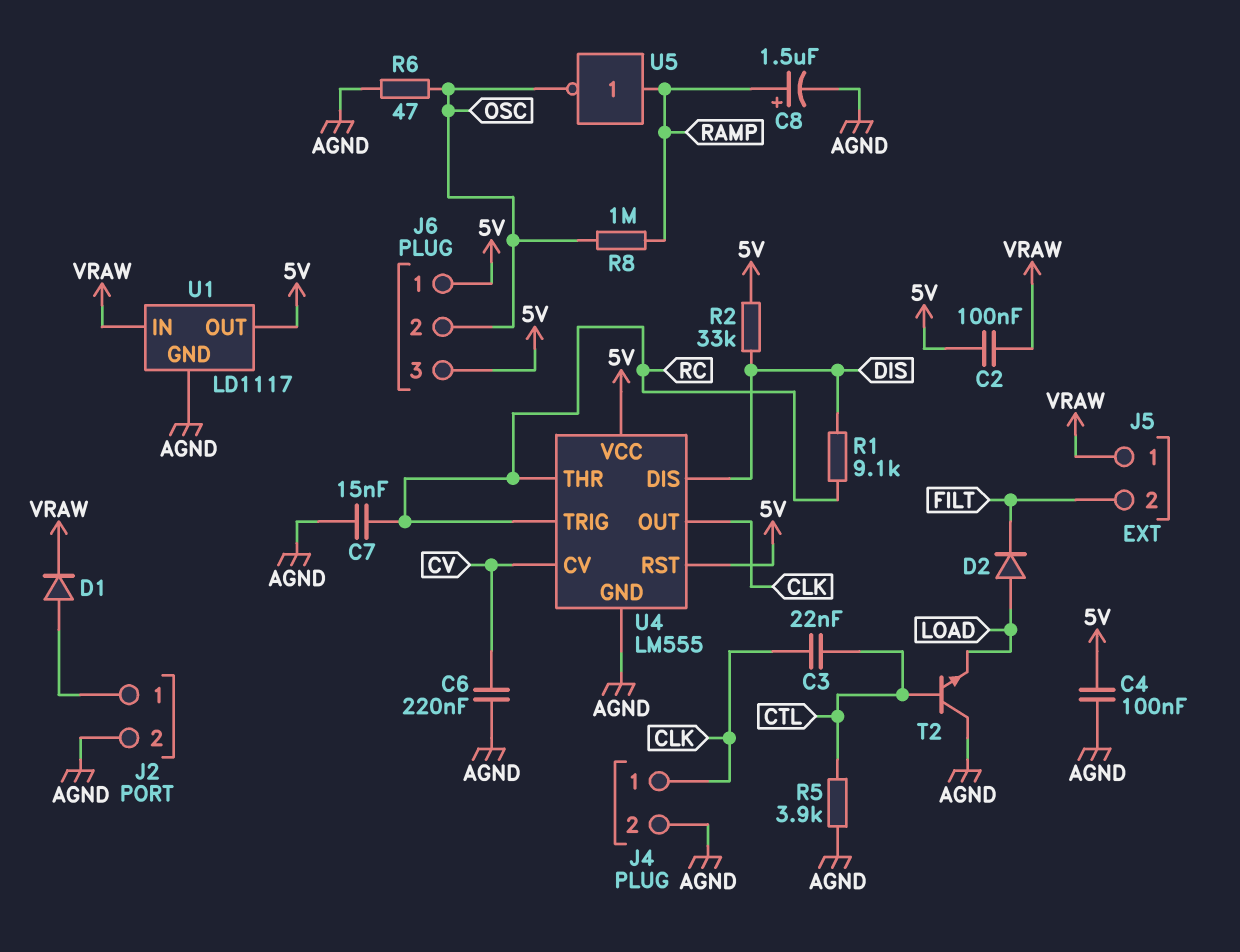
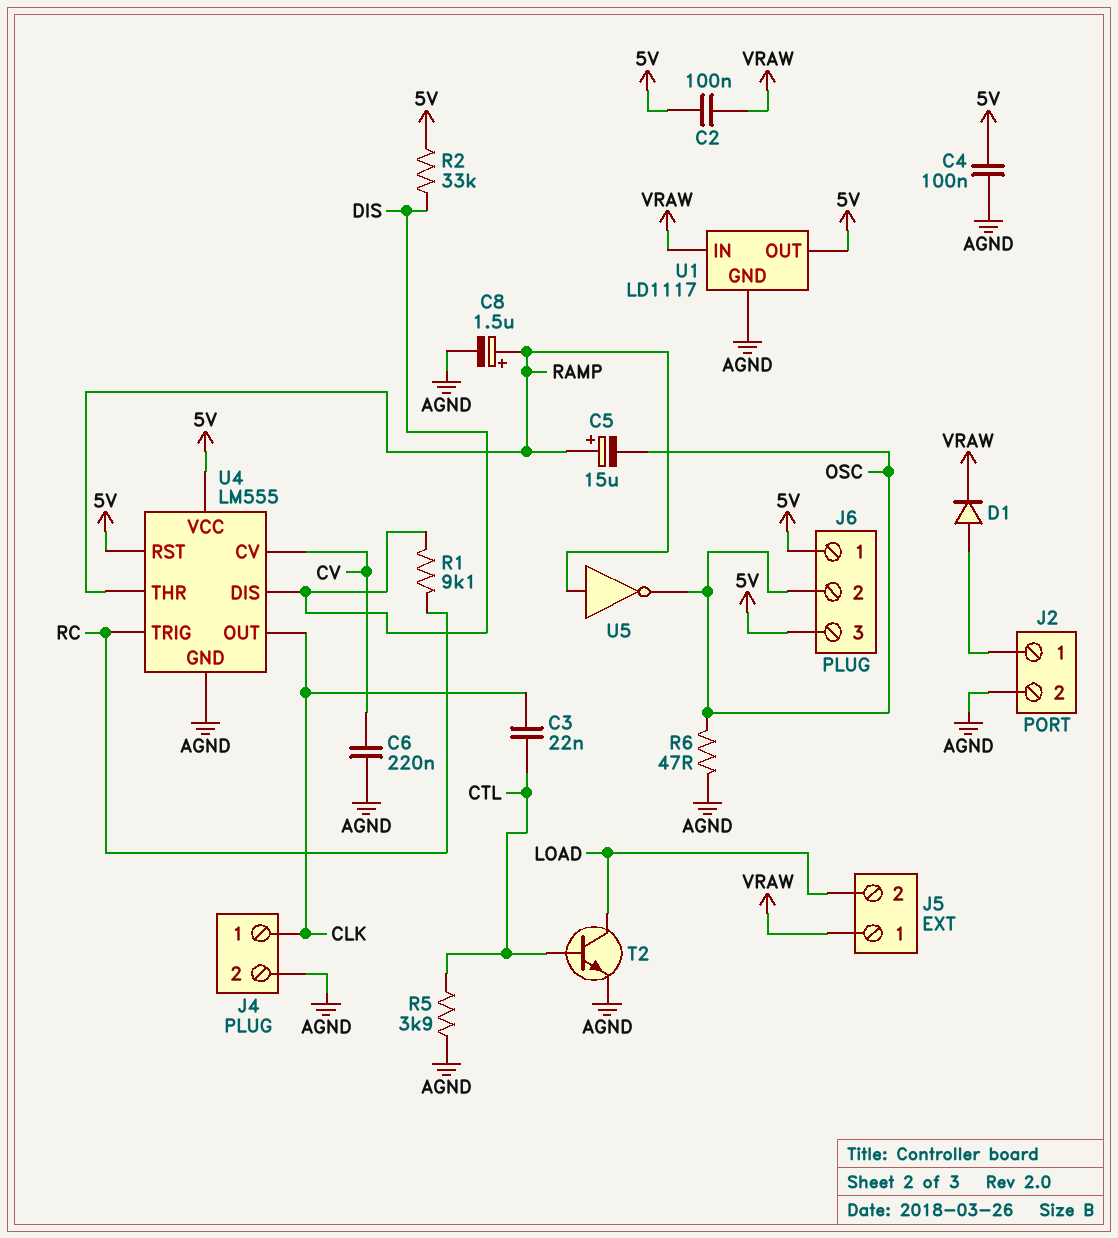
C5: none -> 15uF (plus RAMP, minus OSC)
C7: 15nF (AGND, RC) -> none
D2: diode (A LOAD, K FILT) -> none
J5 pin 2: FILT -> LOAD
R8: 1M (OSC, RAMP) -> none
T2: NPN (B CTL, C AGND, E LOAD) -> NPN (B CTL, C LOAD, E AGND)
U4 pin THR: RC -> RAMP

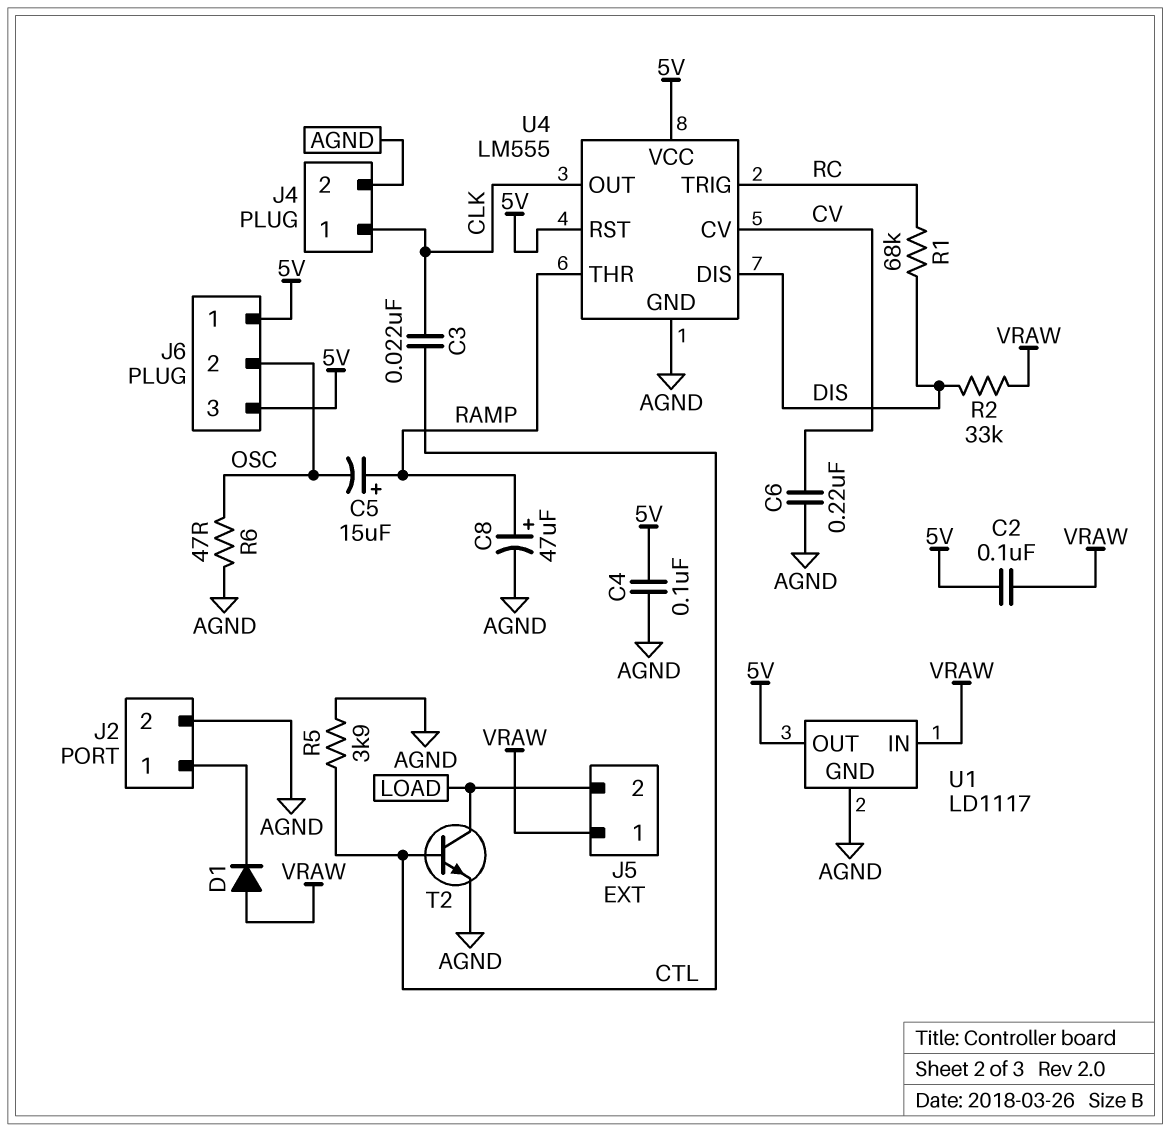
C8: 1.5uF (plus RAMP, minus AGND) -> 47uF (plus RAMP, minus AGND)
D1: diode (A J2/1, K VRAW) -> diode (A VRAW, K J2/1)
R1: 9.1k (DIS, RC) -> 68k (DIS, RC)
R2: 33k (5V, DIS) -> 33k (DIS, VRAW)
U5: NOT (in RAMP, out OSC) -> none

